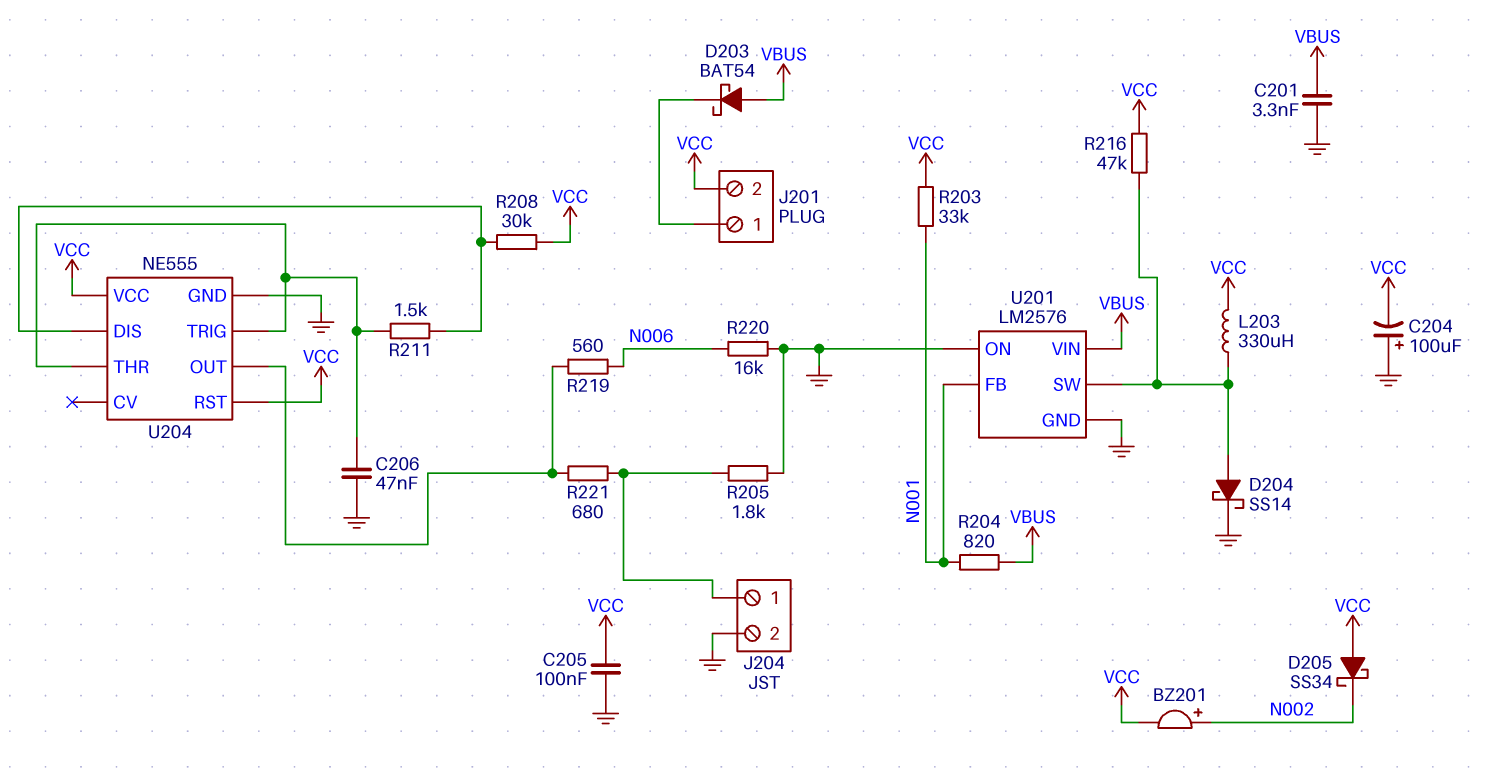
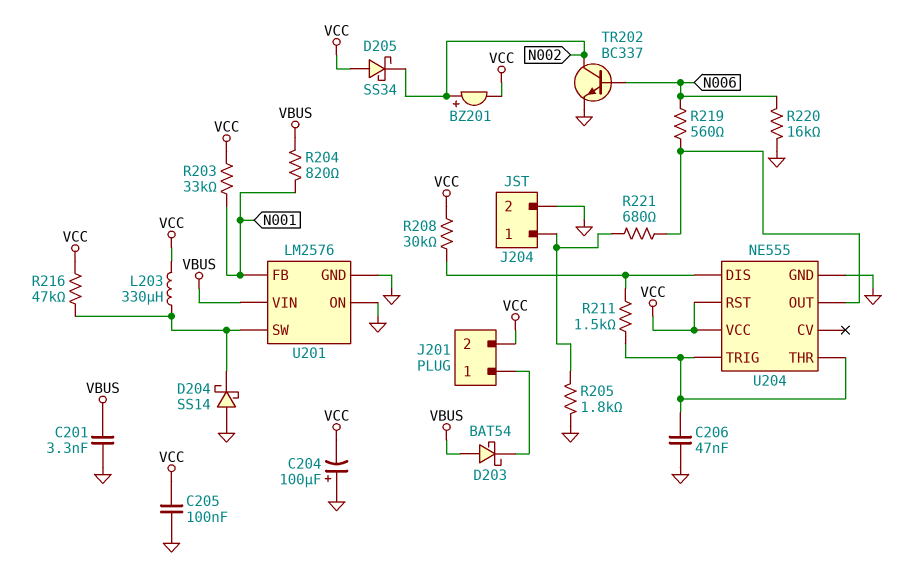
D204: schottky SS14 (A U201/SW, K GND) -> schottky SS14 (A GND, K U201/SW)
TR202: none -> NPN BC337 (B N006, C N002, E GND)

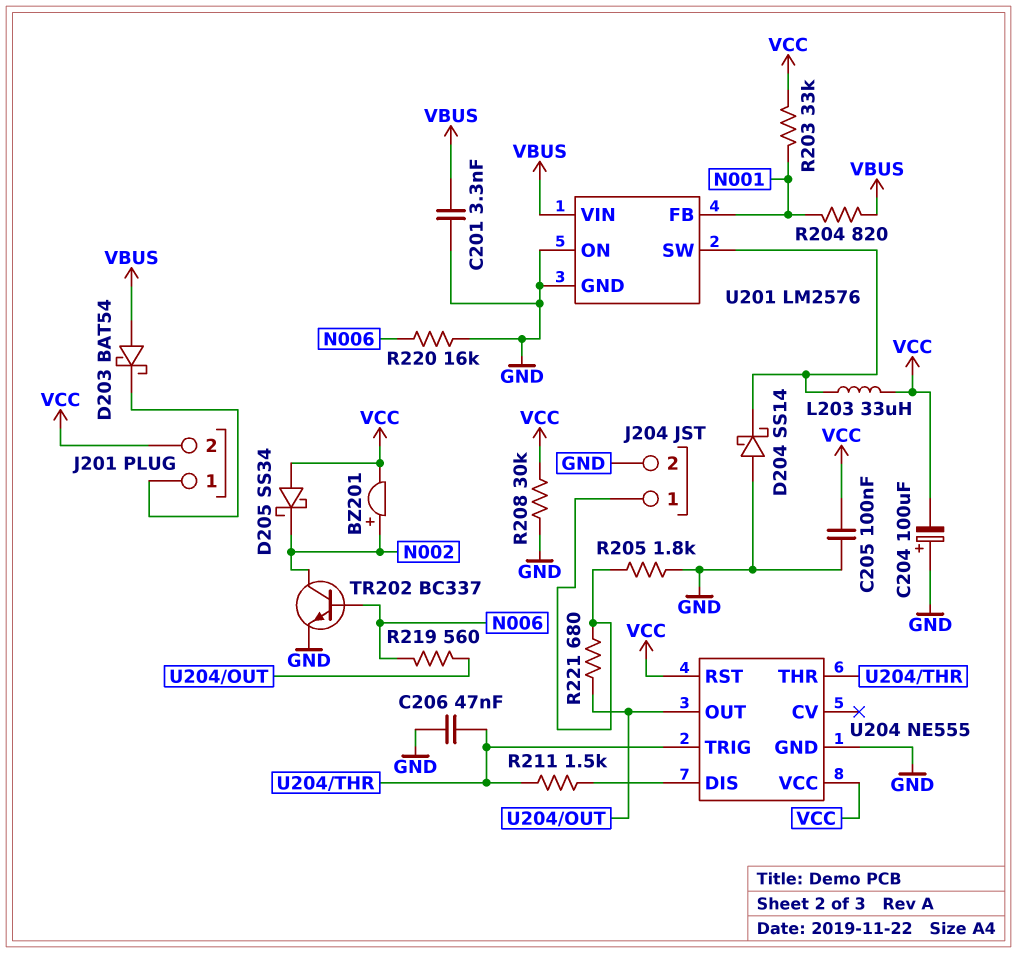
L203: 330uH (U201/SW, VCC) -> 33uH (U201/SW, VCC)
R208: 30k (U204/DIS, VCC) -> 30k (GND, VCC)
R216: 47k (U201/SW, VCC) -> none

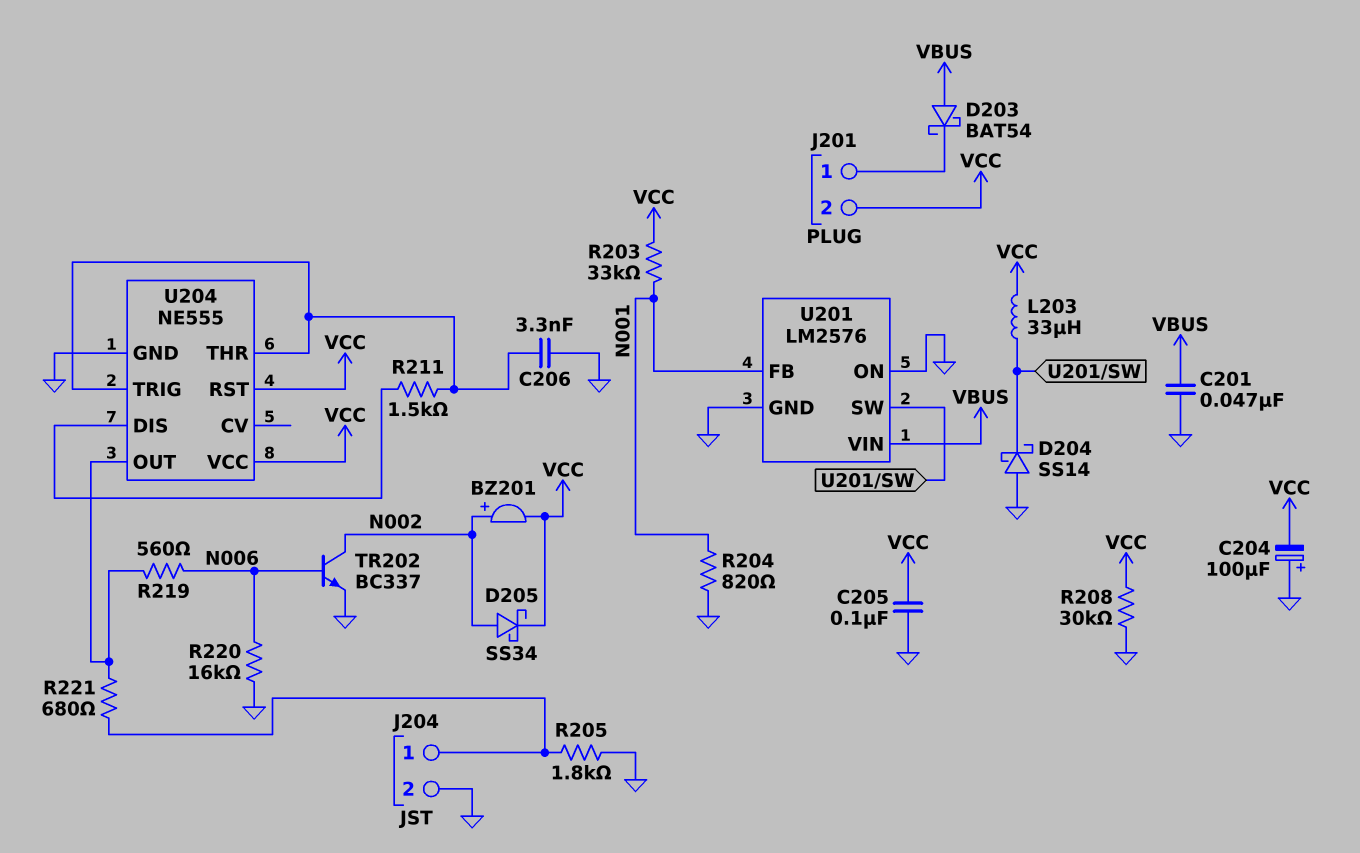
C201: 3.3nF (GND, VBUS) -> 47nF (GND, VBUS)
C206: 47nF (GND, U204/THR) -> 3.3nF (GND, U204/THR)
D205: schottky SS34 (A VCC, K N002) -> schottky SS34 (A N002, K VCC)
R204: 820 (N001, VBUS) -> 820 (GND, N001)

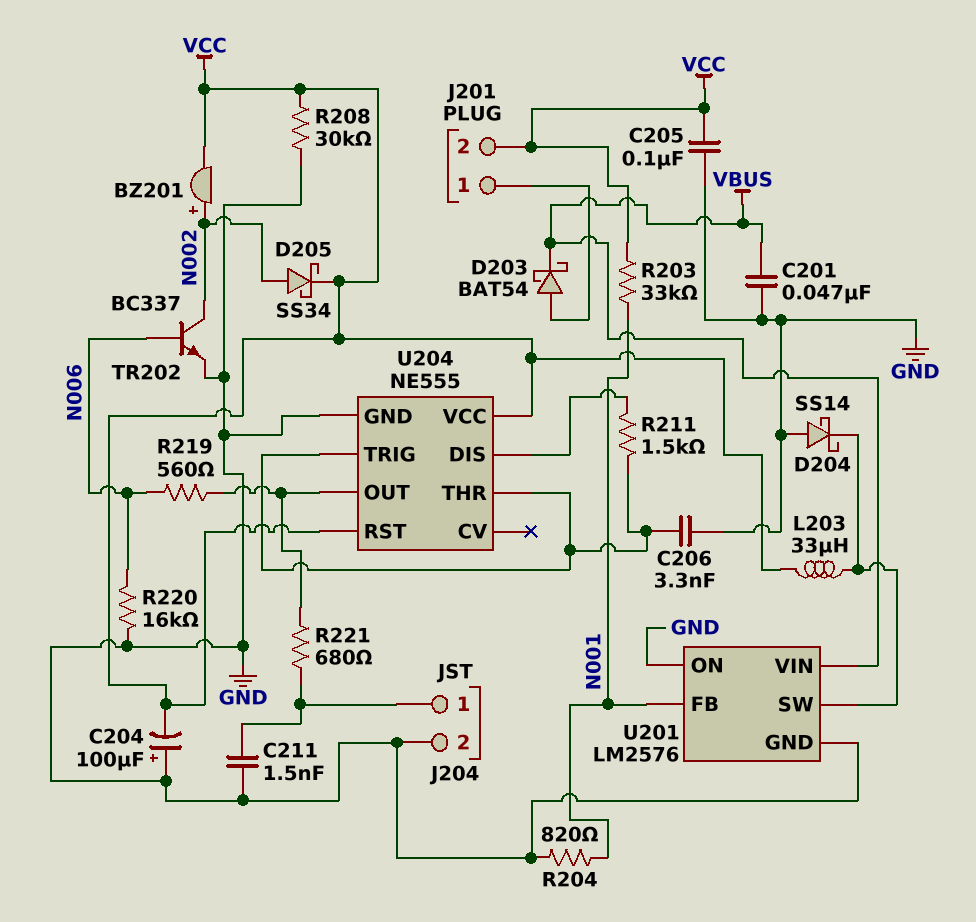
C211: none -> 1.5nF (GND, J204/1)
D203: schottky BAT54 (A VBUS, K J201/1) -> schottky BAT54 (A J201/1, K VBUS)
R205: 1.8k (GND, J204/1) -> none

